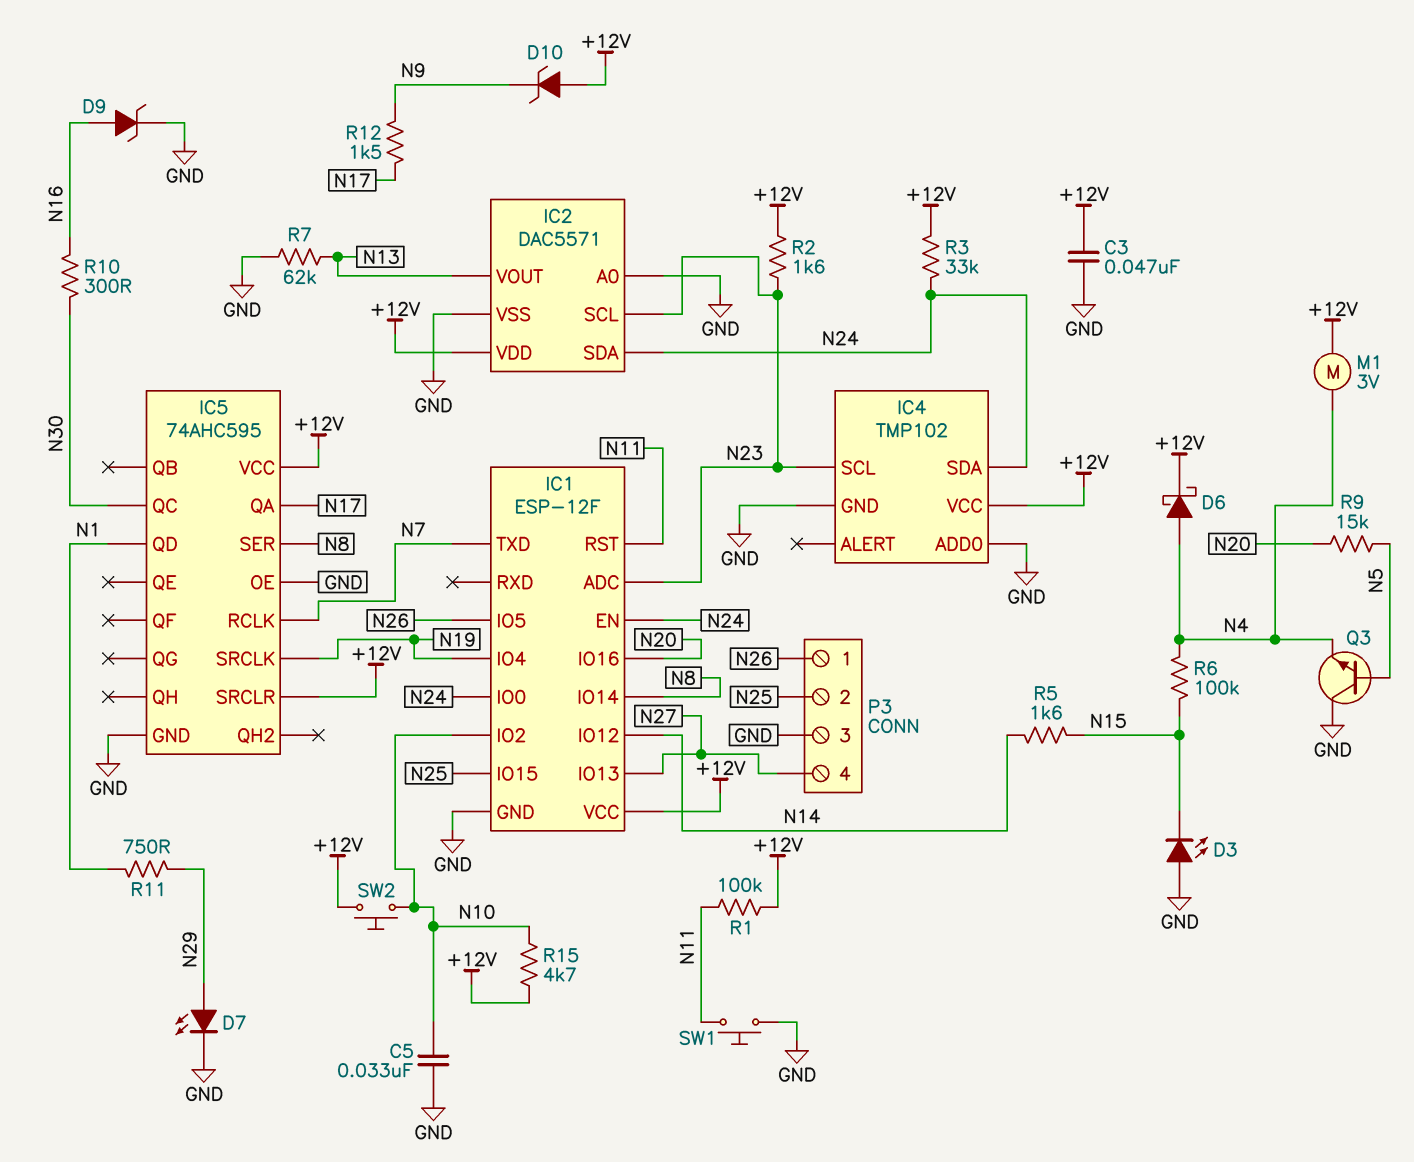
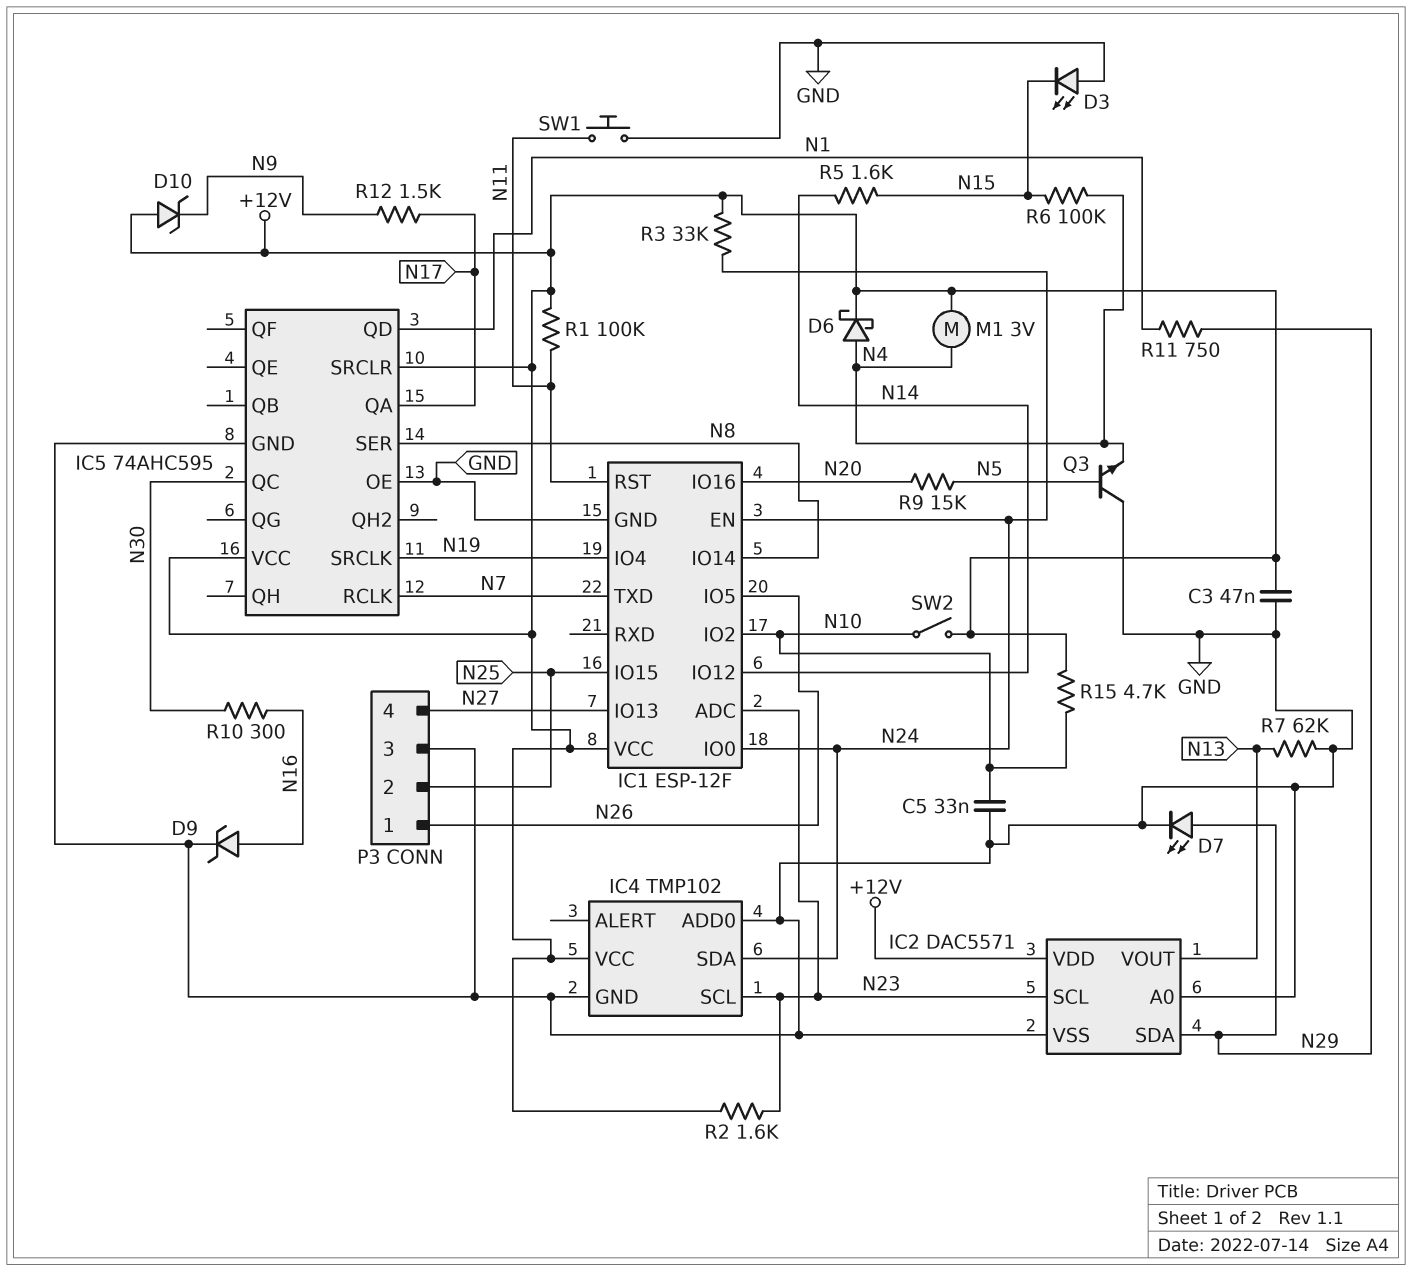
IC2 pin SDA: N24 -> N29
SW2: button (+12V, N10) -> switch (+12V, N10)

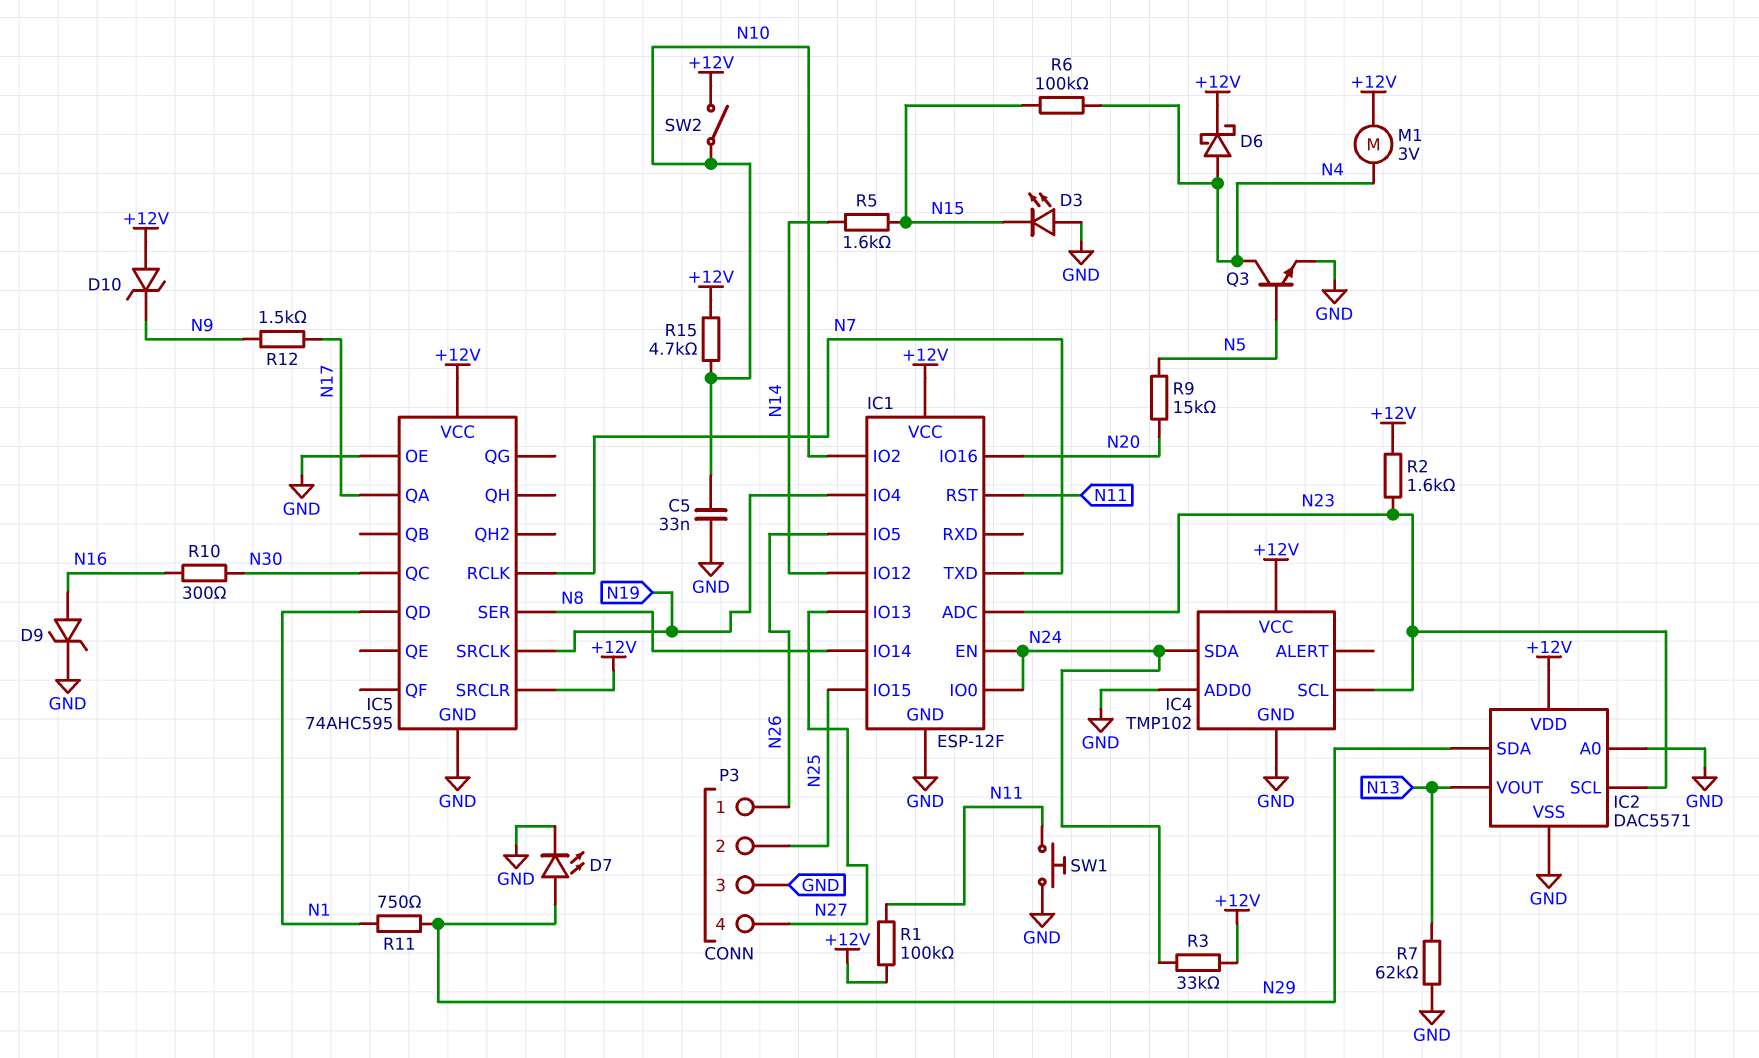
C3: 47nF (+12V, GND) -> none
Q3: NPN (B N5, C GND, E N4) -> NPN (B N5, C N4, E GND)

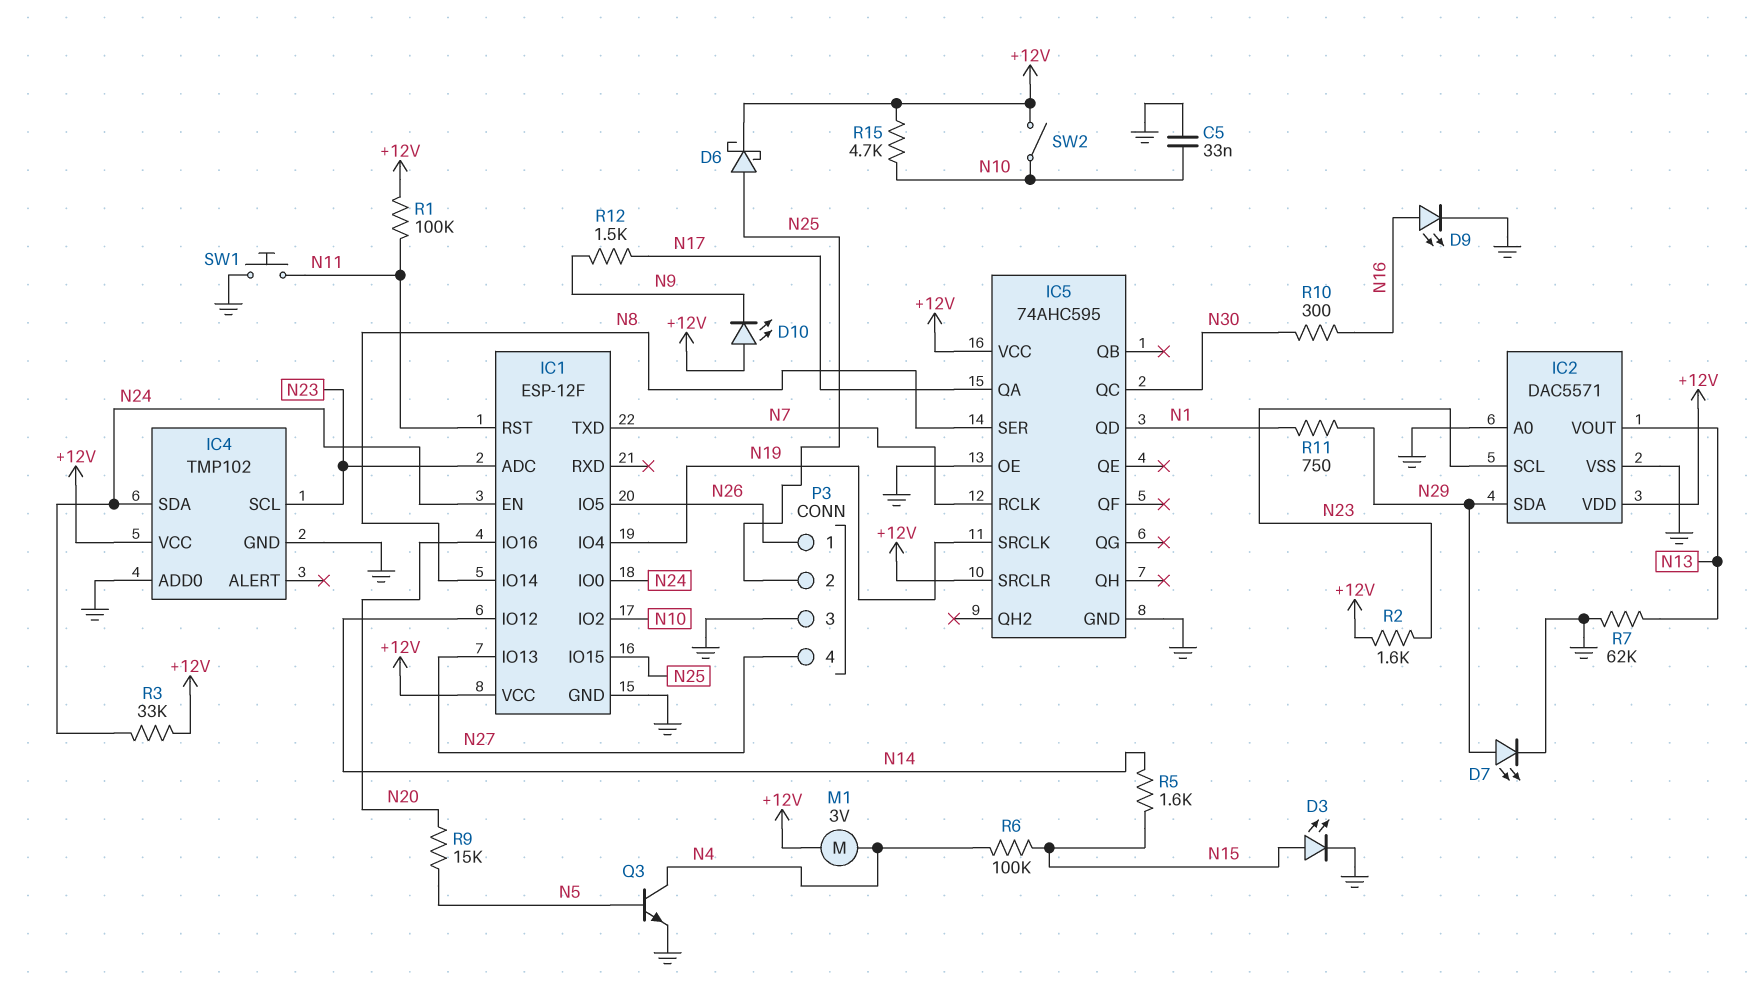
D3: LED (A GND, K N15) -> LED (A N15, K GND)
D6: schottky (A N4, K +12V) -> schottky (A N25, K +12V)
D9: zener (A N16, K GND) -> LED (A N16, K GND)
D10: zener (A +12V, K N9) -> LED (A +12V, K N9)

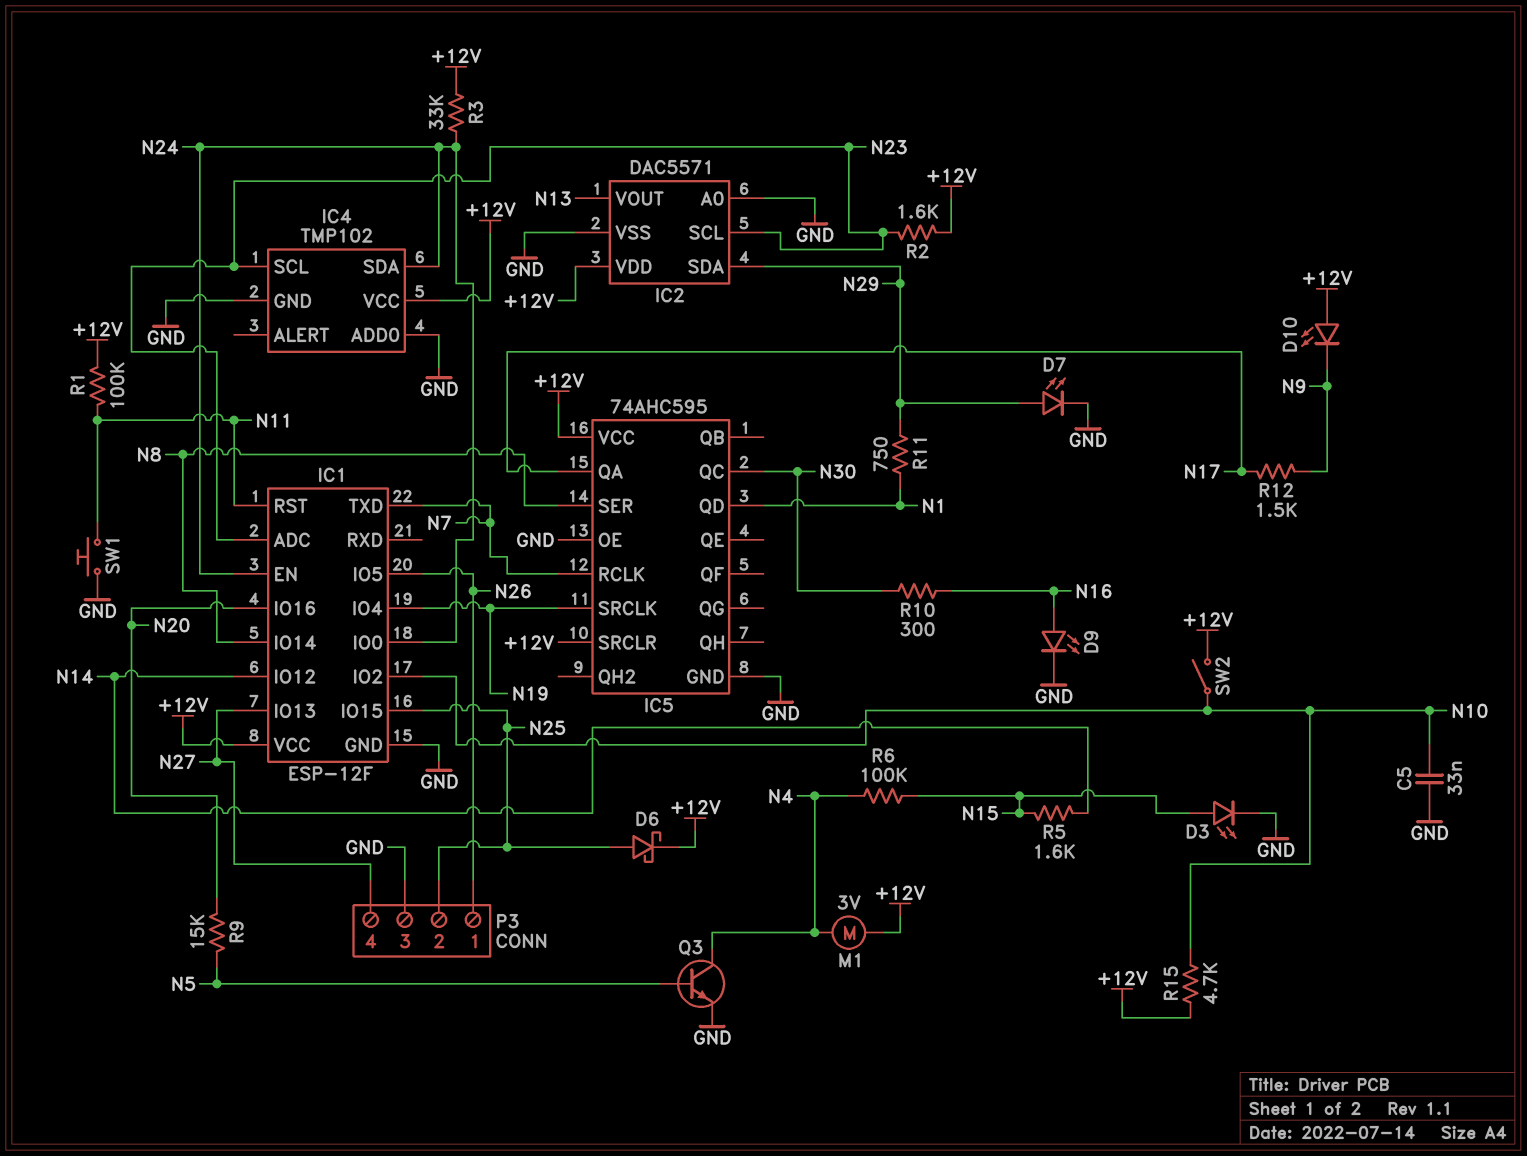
R7: 62k (GND, N13) -> none

